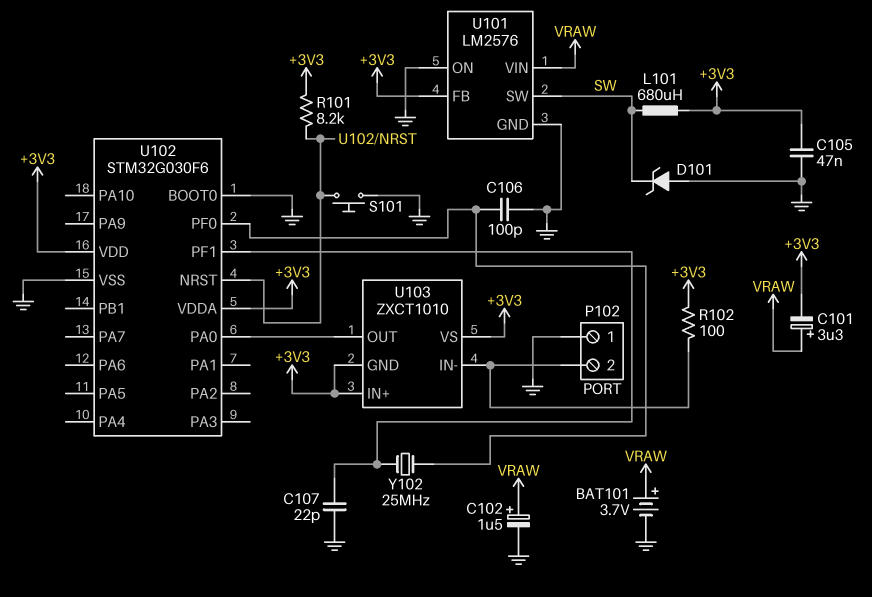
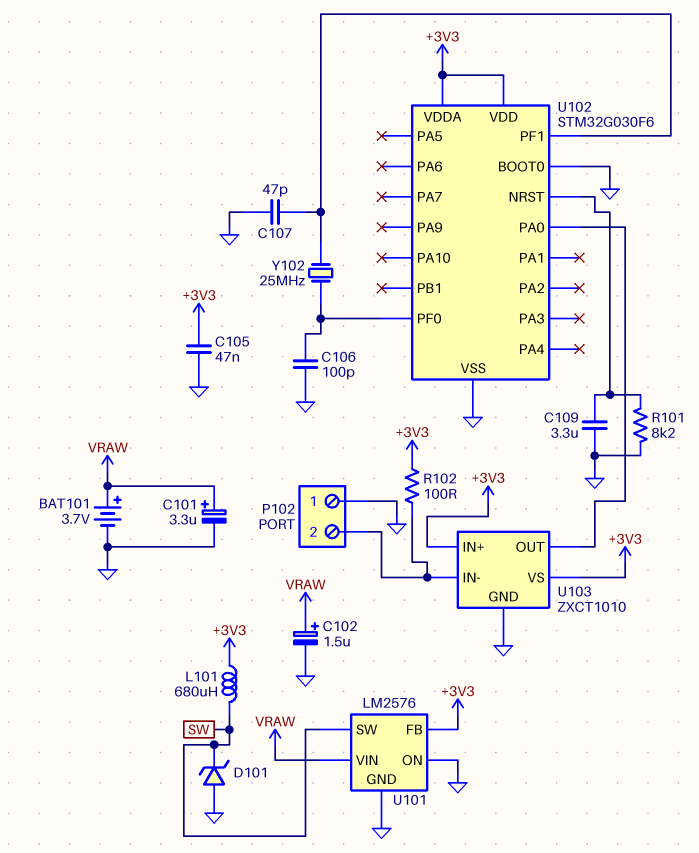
C101: 3.3uF (plus VRAW, minus +3V3) -> 3.3uF (plus VRAW, minus GND)
C107: 22pF (GND, U102/PF1) -> 47pF (GND, U102/PF1)
C109: none -> 3.3uF (GND, U102/NRST)
R101: 8.2k (+3V3, U102/NRST) -> 8.2k (GND, U102/NRST)
S101: button (GND, U102/NRST) -> none
U103 pin GND: +3V3 -> GND

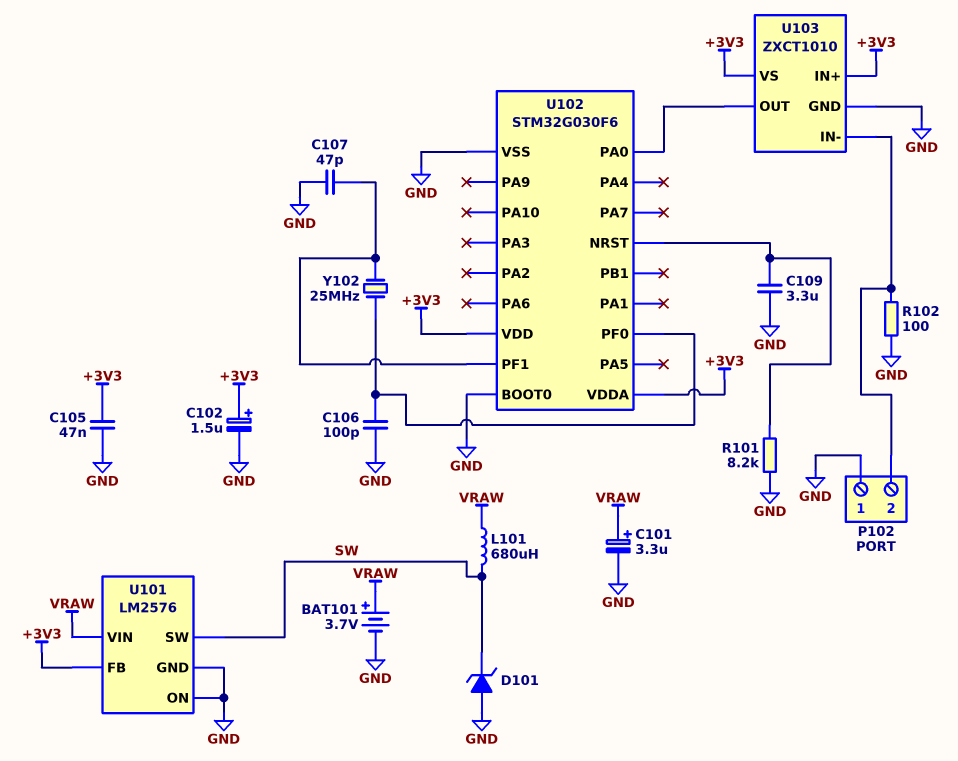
C102: 1.5uF (plus VRAW, minus GND) -> 1.5uF (plus +3V3, minus GND)
L101: 680uH (+3V3, SW) -> 680uH (SW, VRAW)
R102: 100 (+3V3, P102/2) -> 100 (GND, P102/2)

